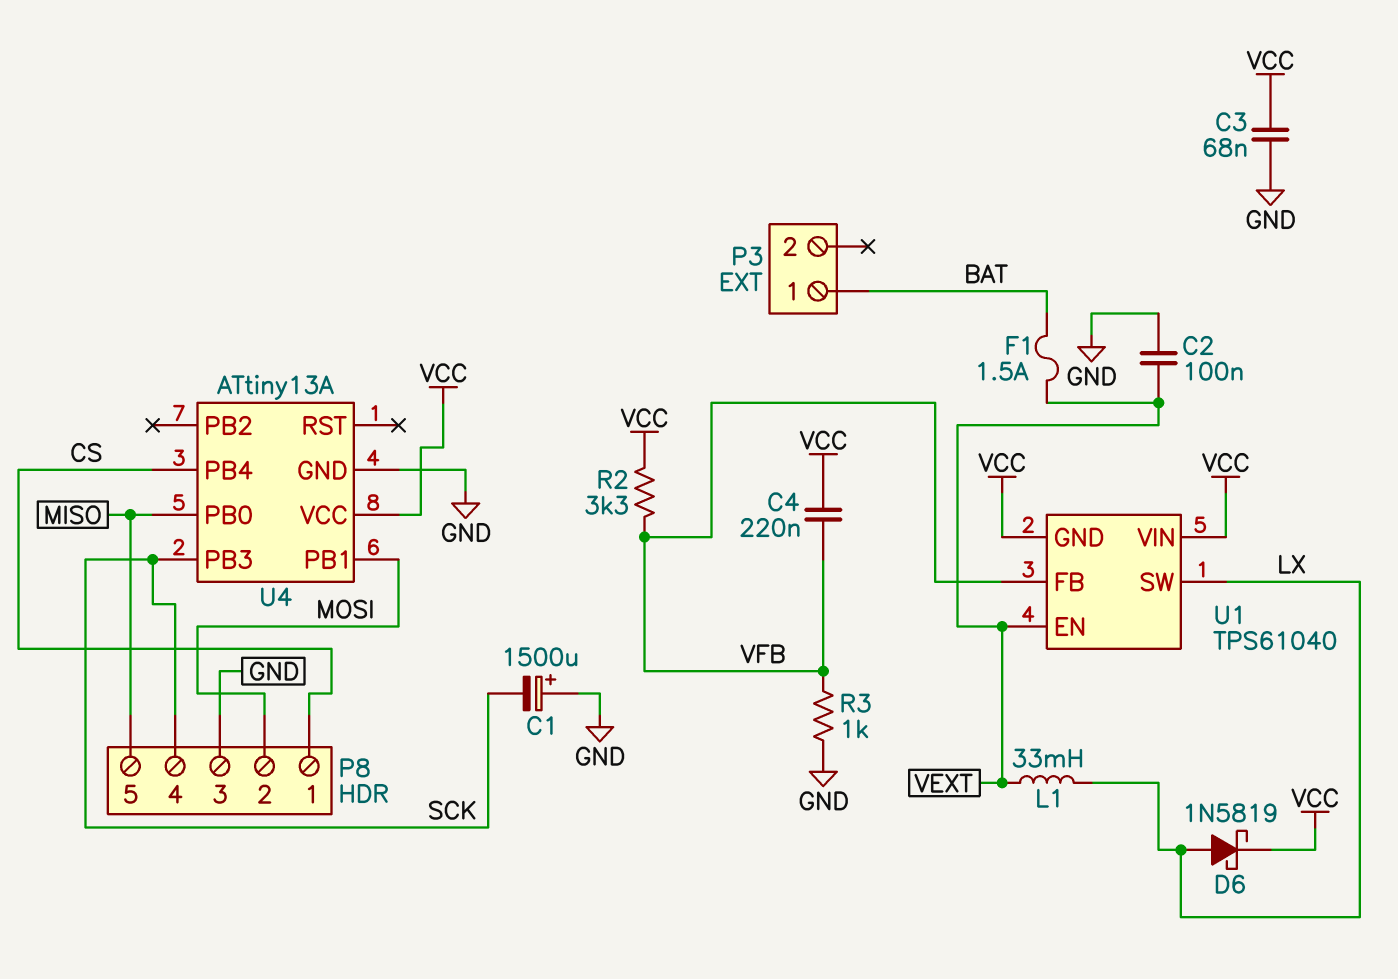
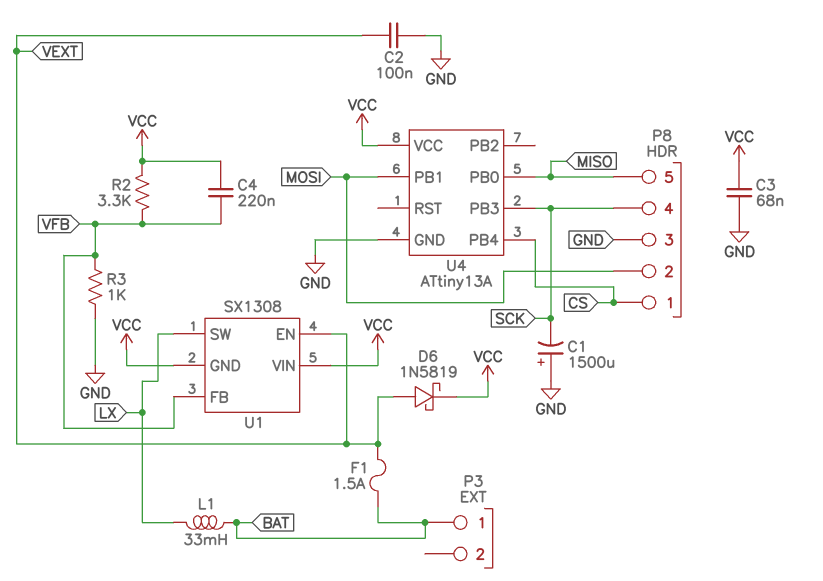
D6: schottky 1N5819 (A LX, K VCC) -> schottky 1N5819 (A VEXT, K VCC)
L1: 33mH (LX, VEXT) -> 33mH (BAT, LX)
U1: TPS61040 -> SX1308

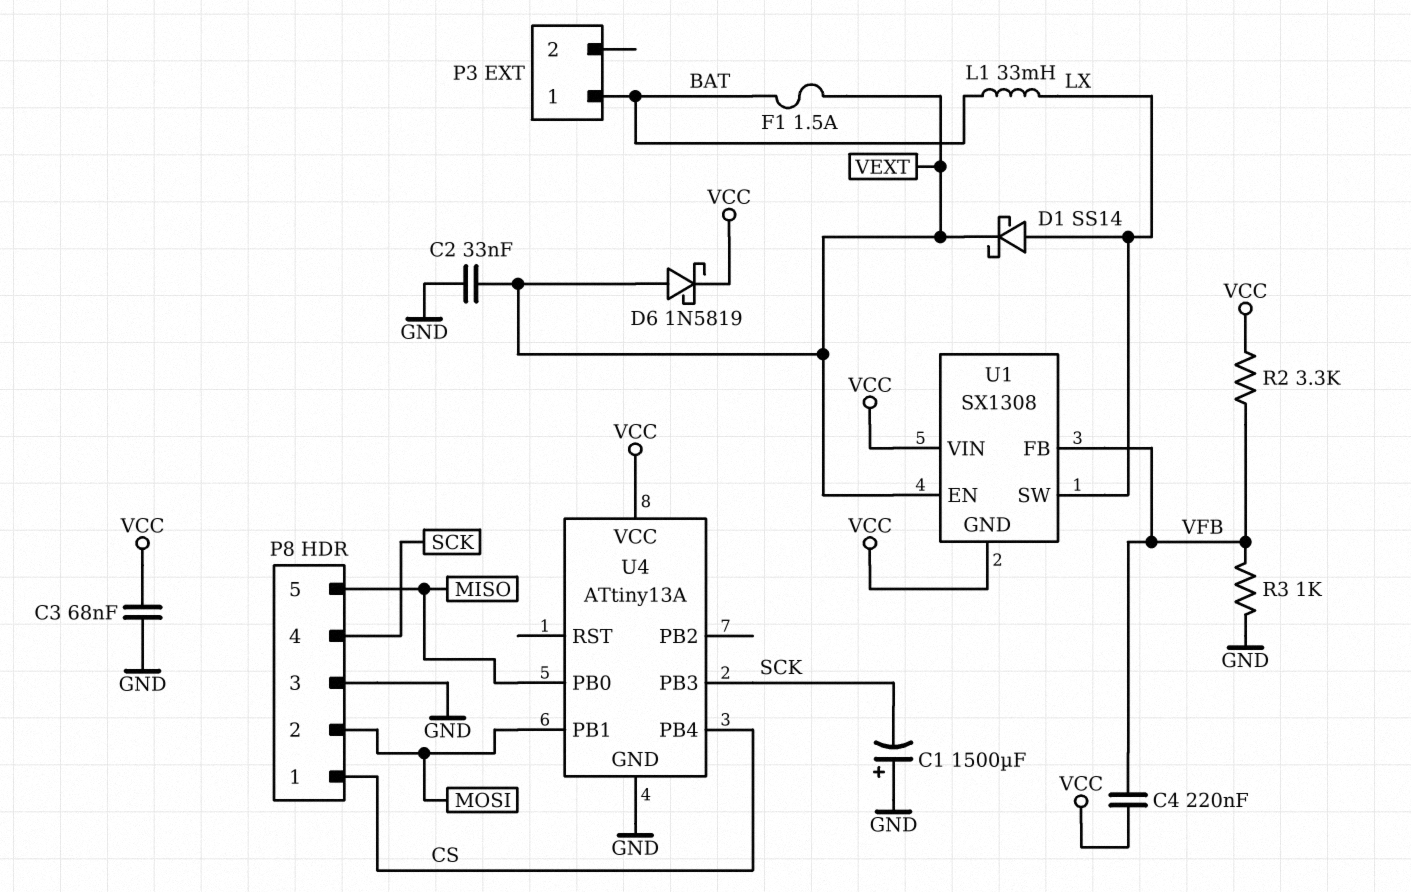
C2: 100nF (GND, VEXT) -> 33nF (GND, VEXT)
D1: none -> schottky SS14 (A LX, K VEXT)

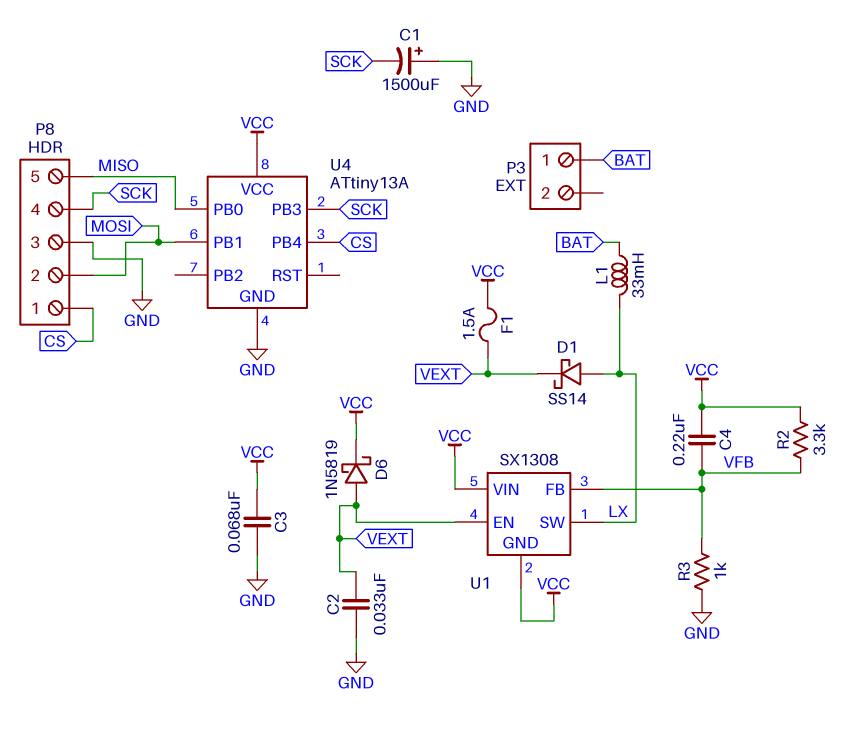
F1: 1.5A (BAT, VEXT) -> 1.5A (VCC, VEXT)

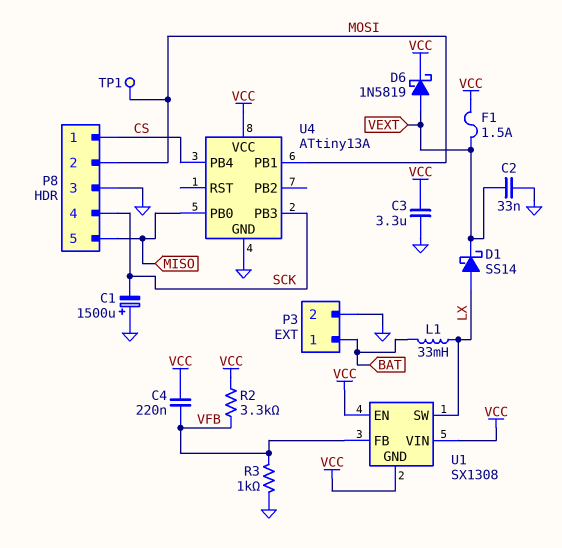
C3: 68nF (GND, VCC) -> 3.3uF (GND, VCC)
P3 pin 2: none -> GND
TP1: none -> test point (MOSI)
U1 pin EN: VEXT -> VCC

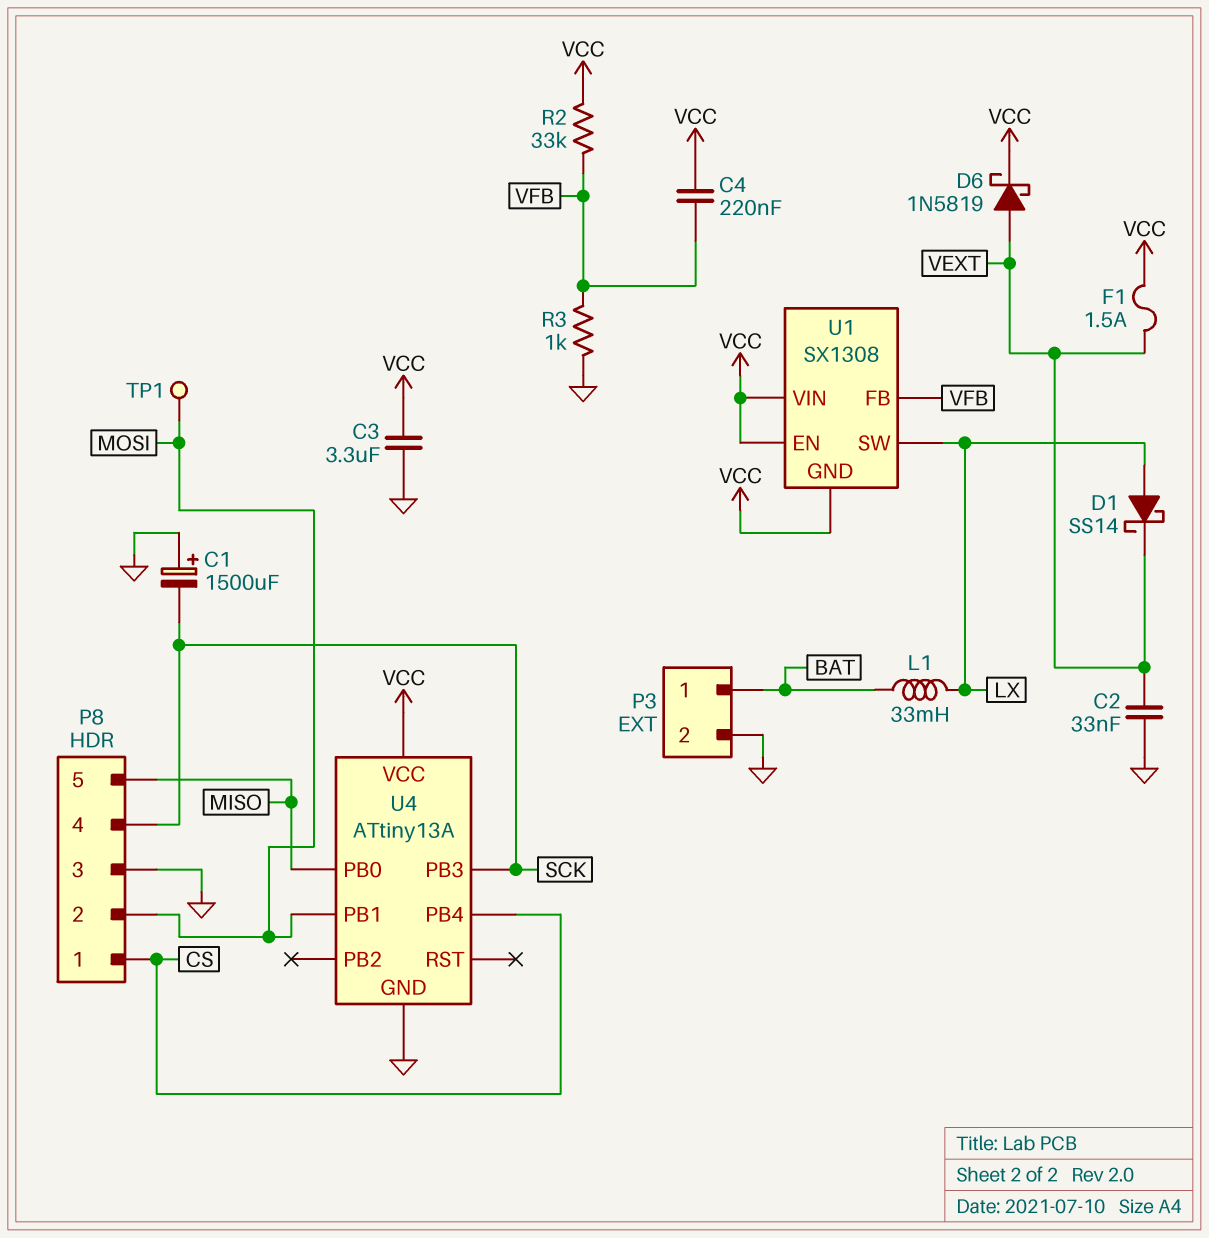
R2: 3.3k (VCC, VFB) -> 33k (VCC, VFB)

